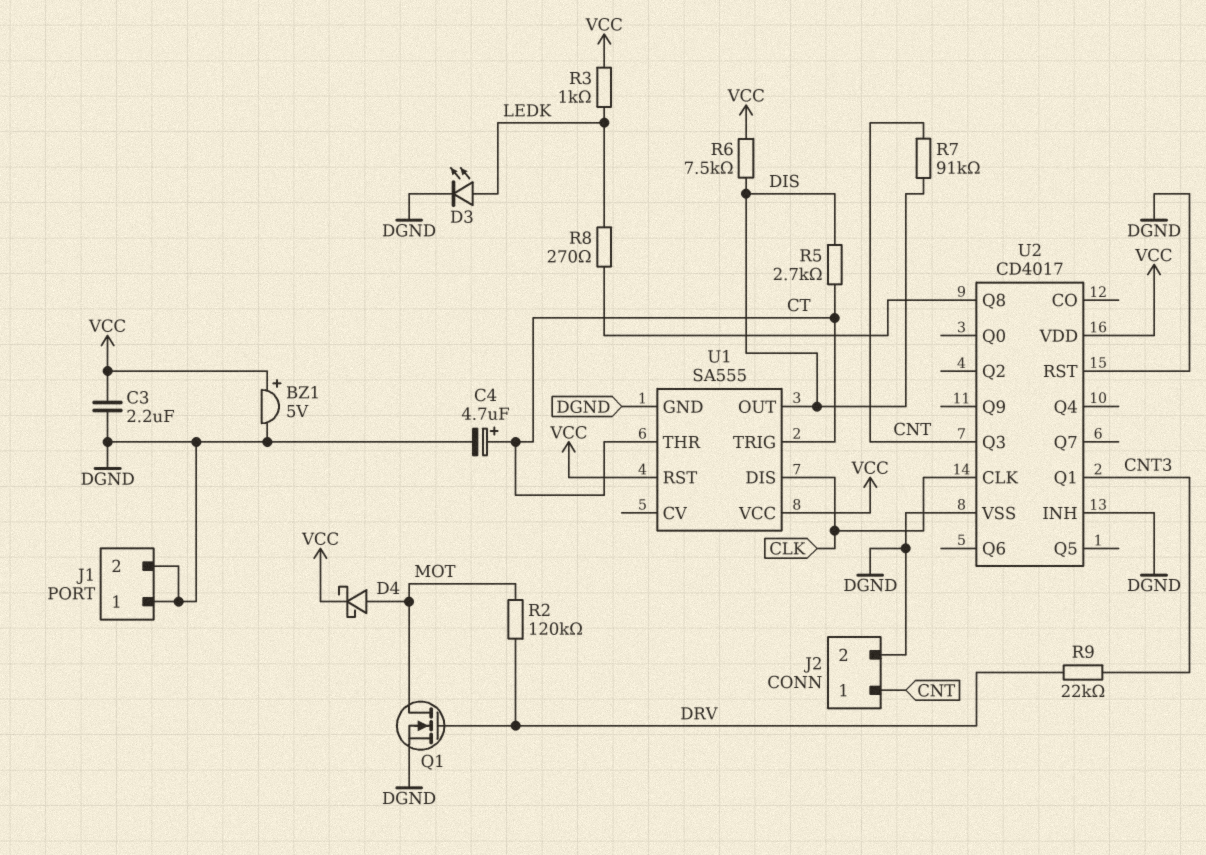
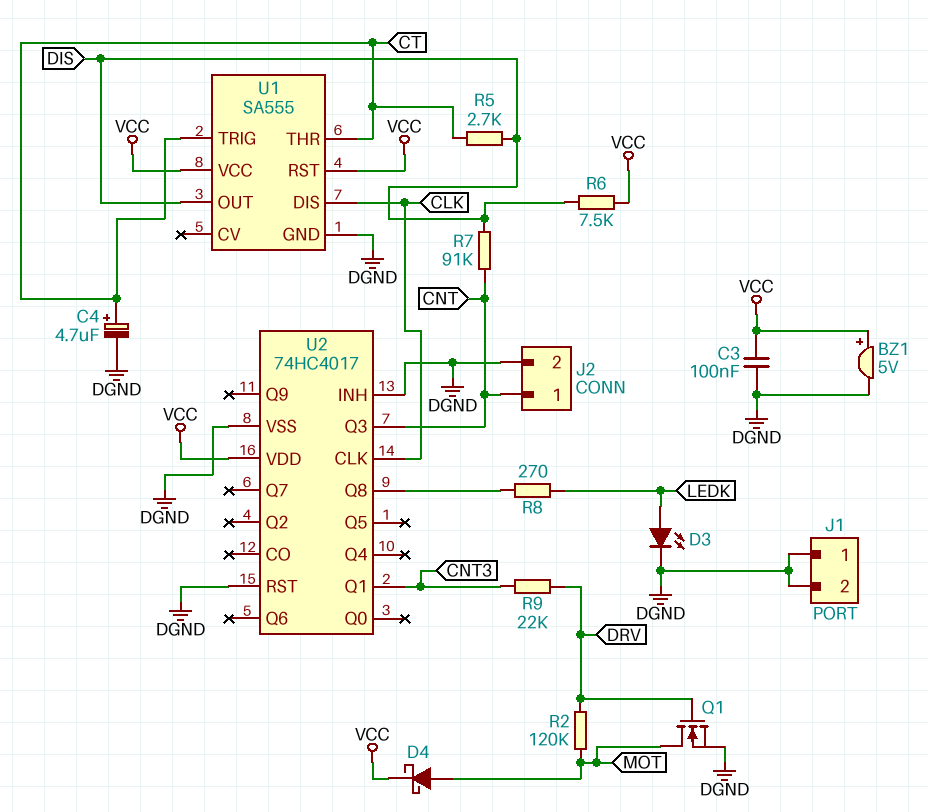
C3: 2.2uF (DGND, VCC) -> 100nF (DGND, VCC)
R3: 1k (LEDK, VCC) -> none
U2: CD4017 -> 74HC4017

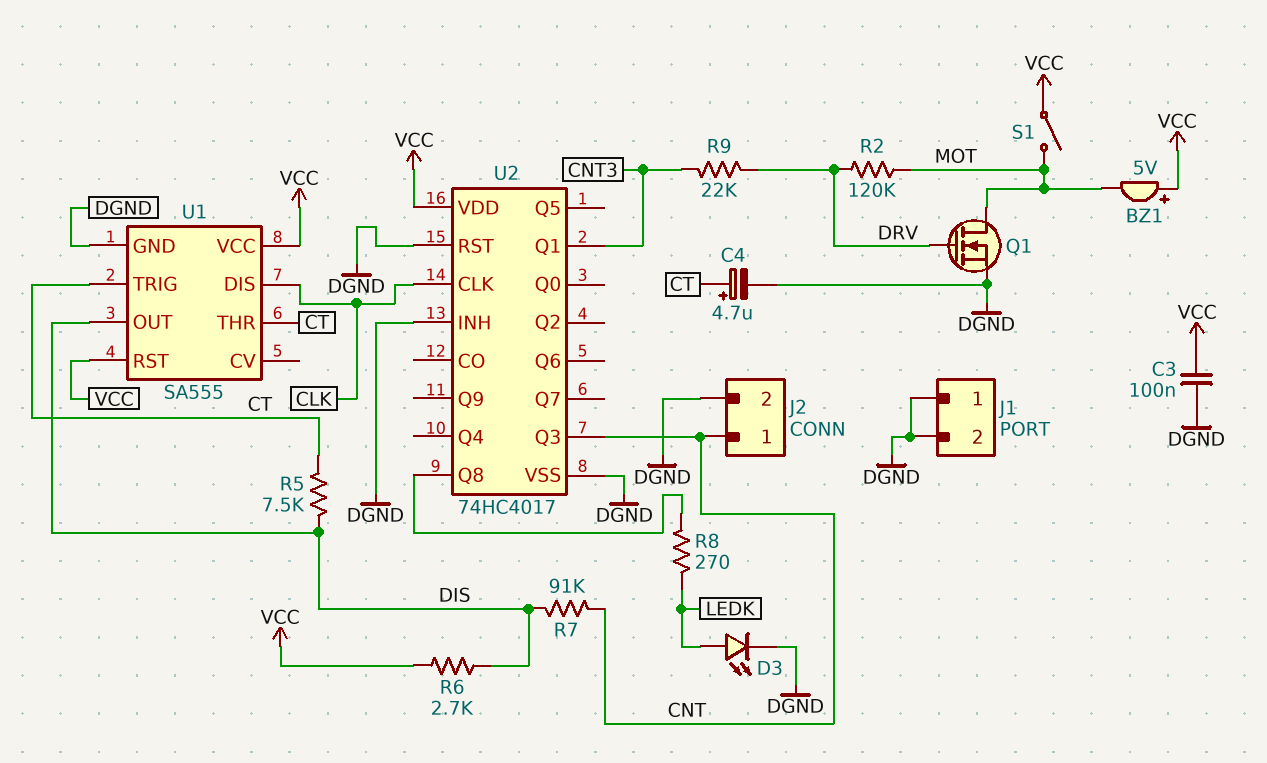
BZ1: buzzer 5V (plus VCC, minus DGND) -> buzzer 5V (plus VCC, minus MOT)
D4: schottky (A MOT, K VCC) -> none
R5: 2.7k (CT, DIS) -> 7.5k (CT, DIS)
R6: 7.5k (DIS, VCC) -> 2.7k (DIS, VCC)
S1: none -> switch (MOT, VCC)

